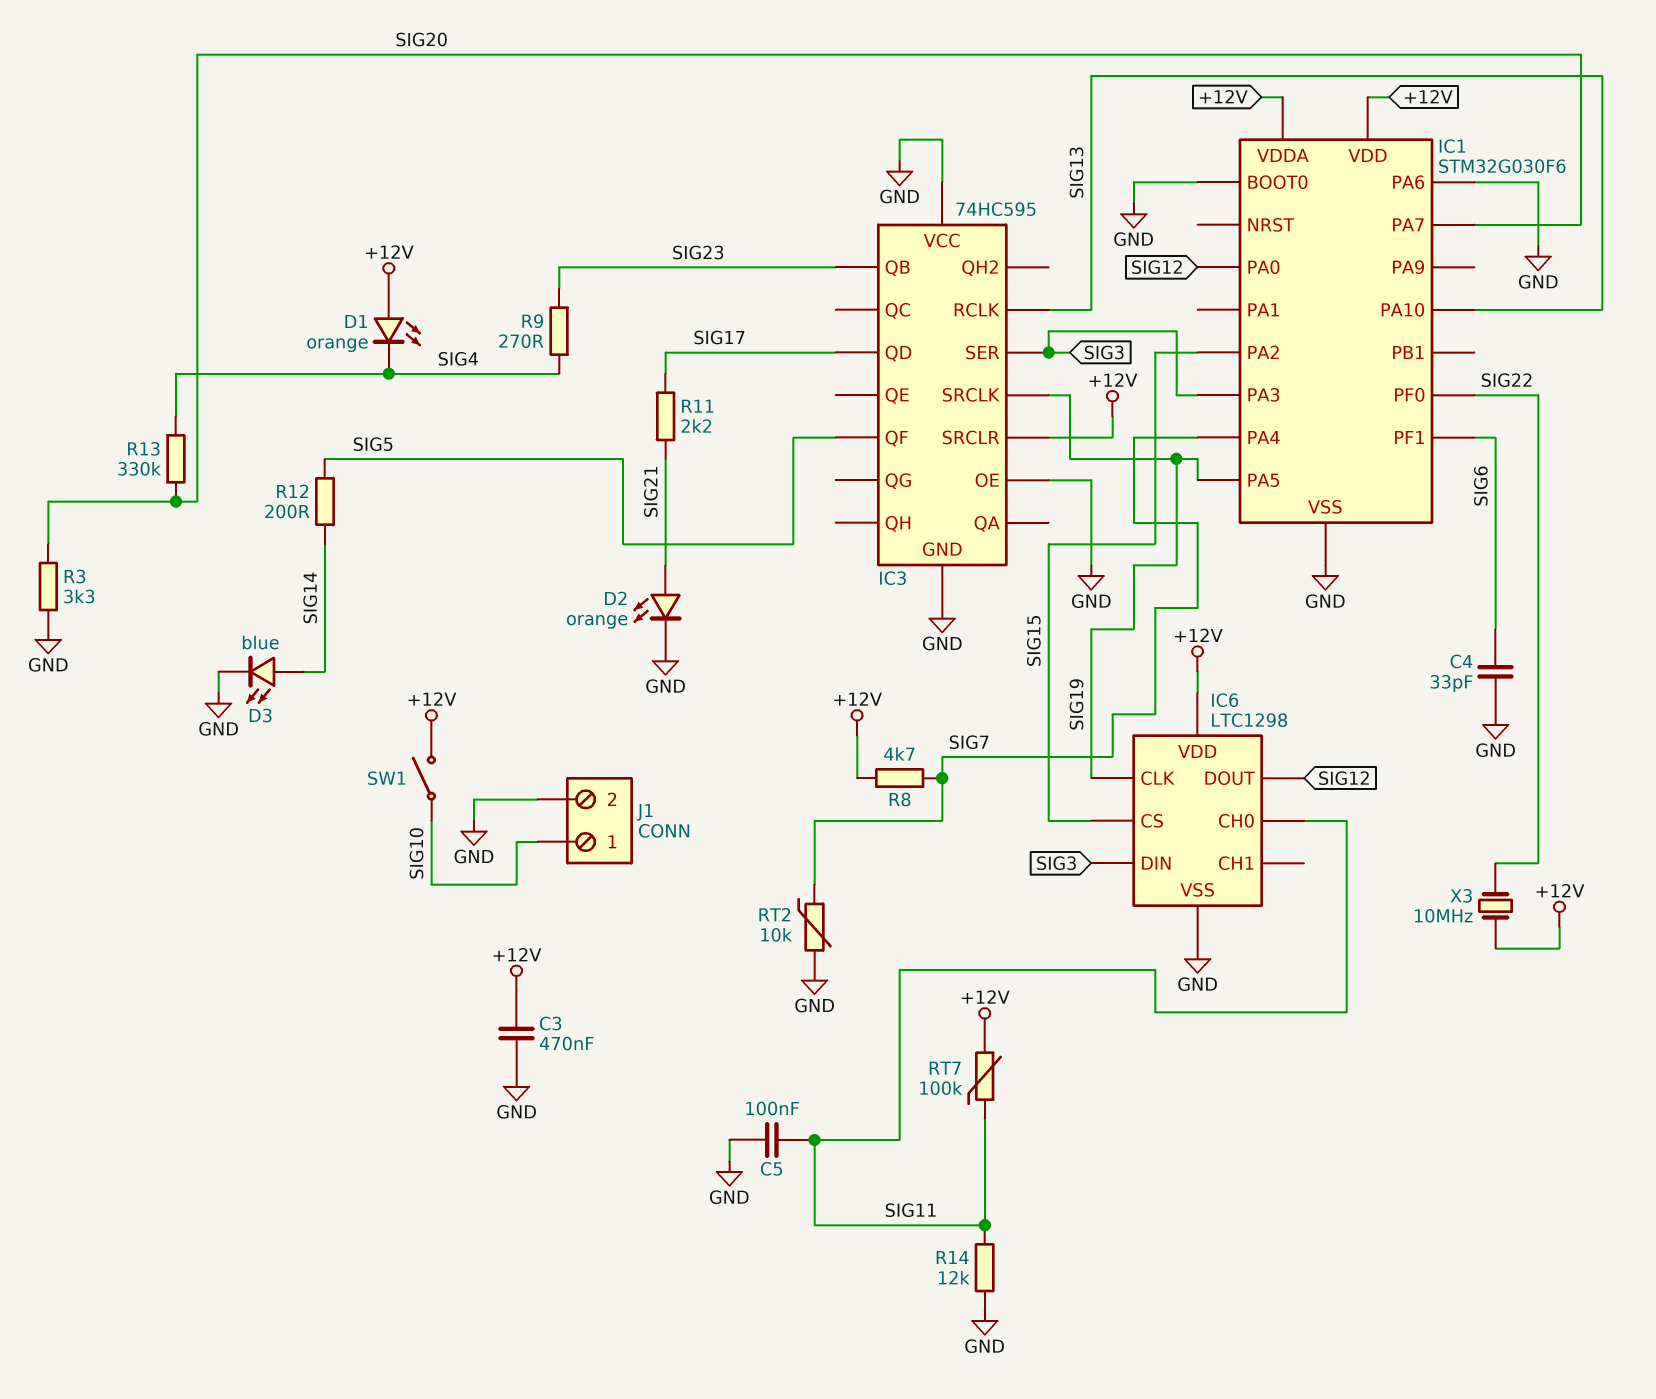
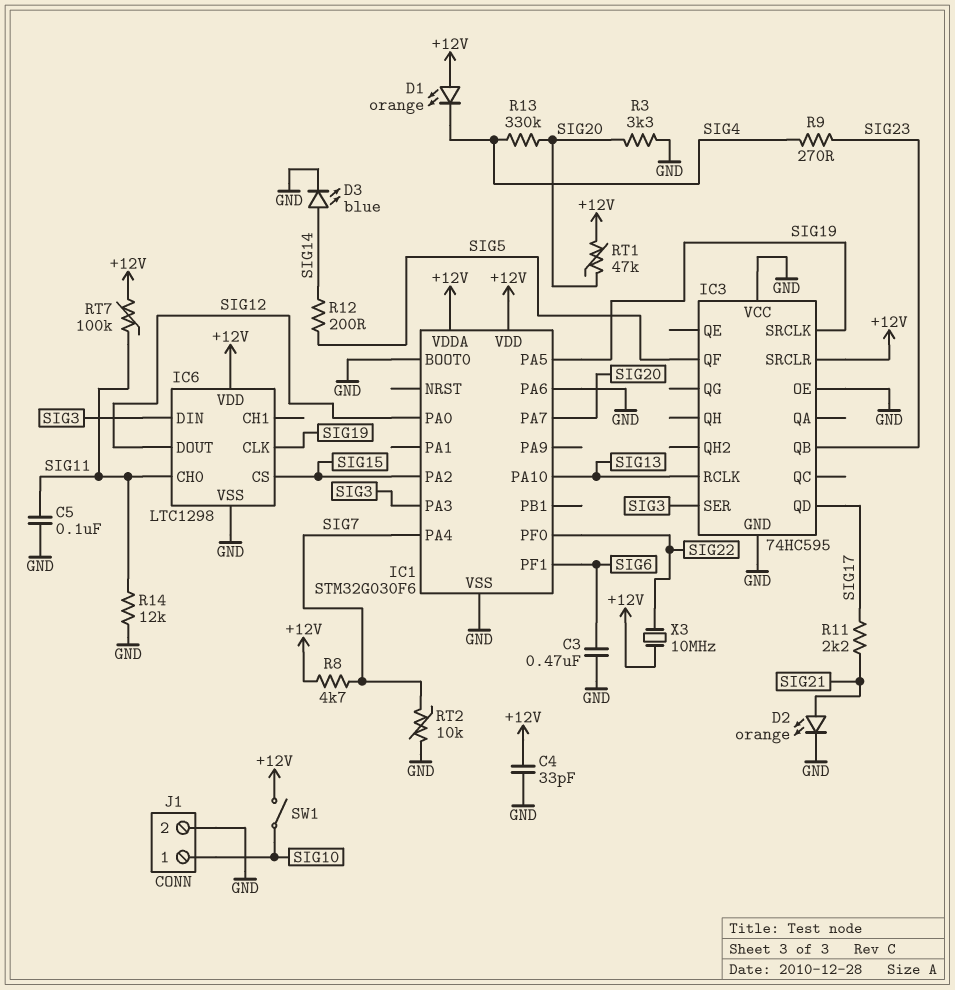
C3: 470nF (+12V, GND) -> 470nF (GND, SIG6)
C4: 33pF (GND, SIG6) -> 33pF (+12V, GND)
RT1: none -> 47k (+12V, SIG20)

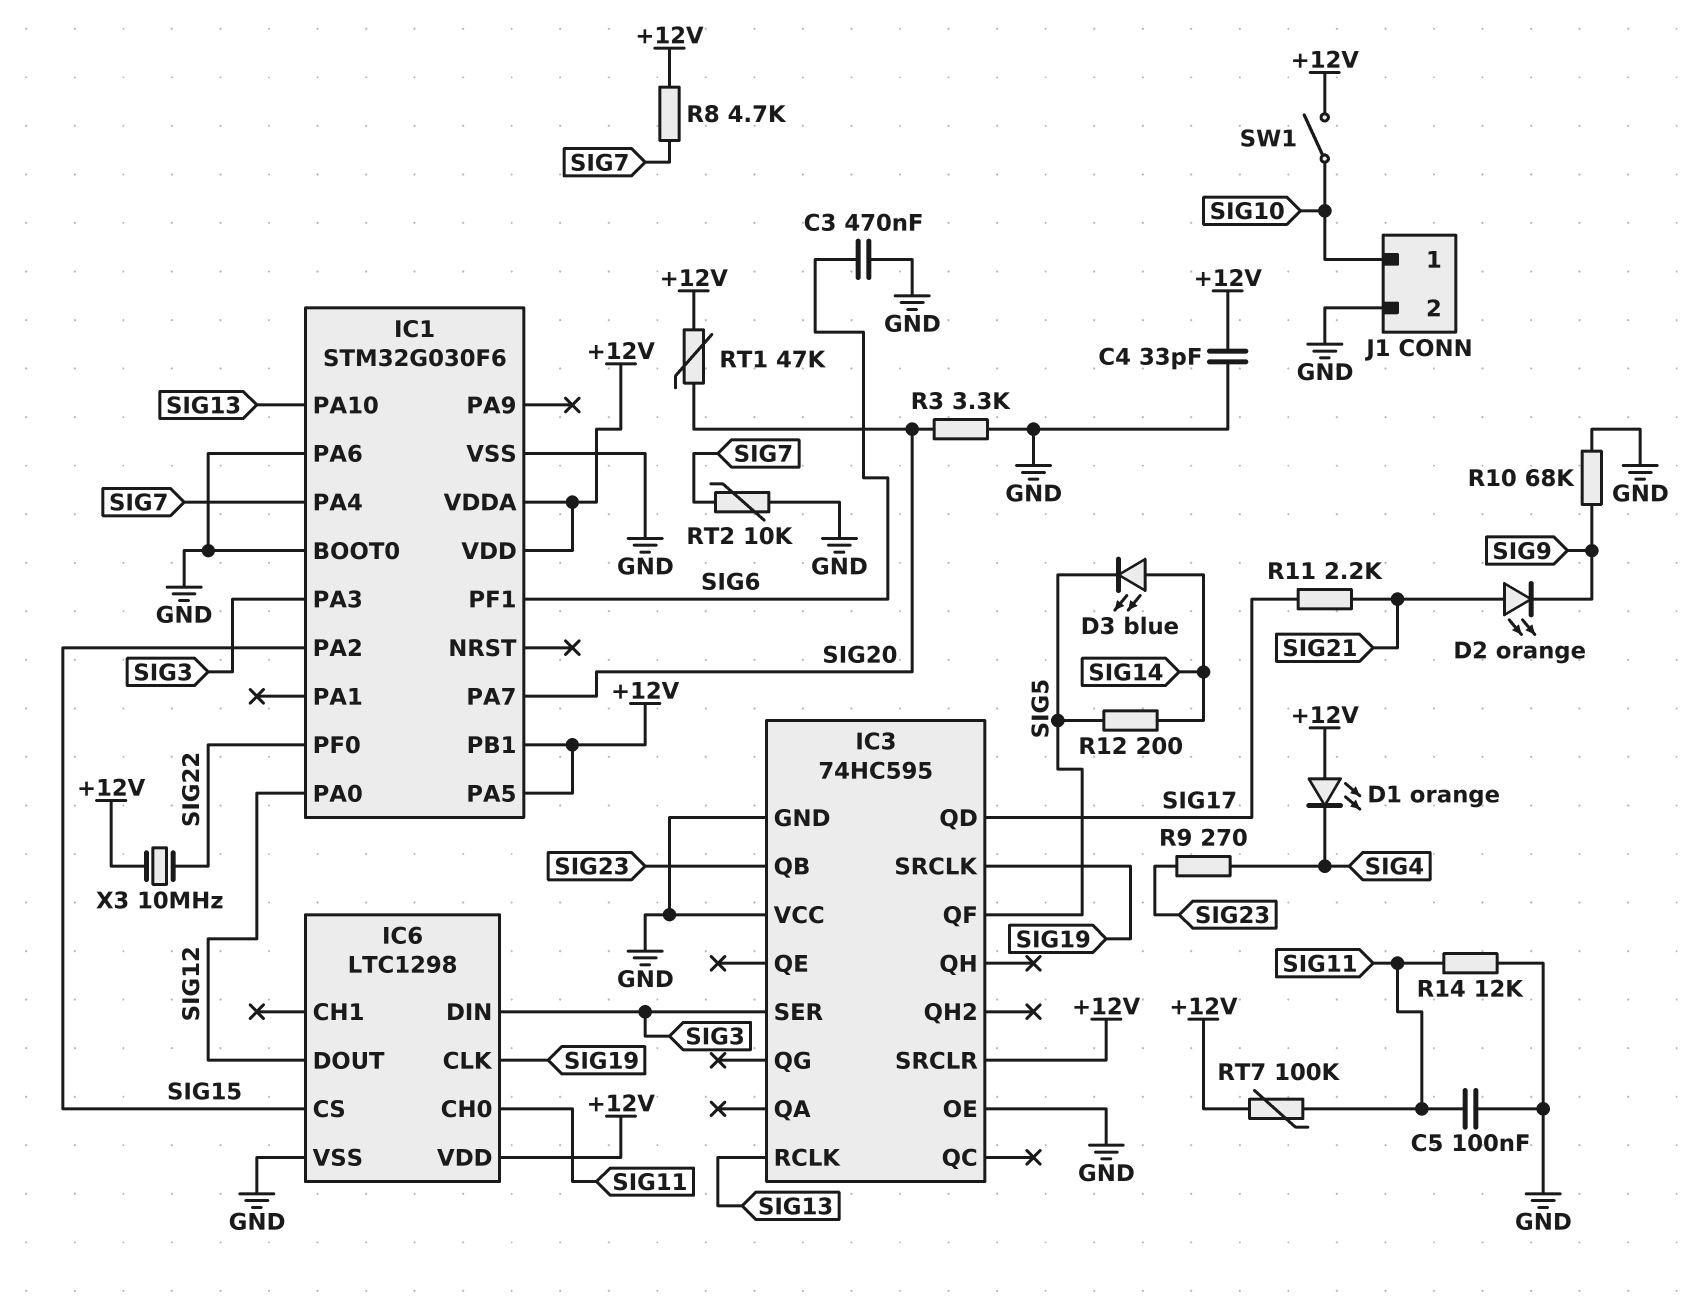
D2: LED orange (A SIG21, K GND) -> LED orange (A SIG21, K SIG9)
D3: LED blue (A SIG14, K GND) -> LED blue (A SIG14, K SIG5)
IC1 pin PA5: SIG19 -> +12V
IC1 pin PB1: none -> +12V
R10: none -> 68k (GND, SIG9)
R13: 330k (SIG4, SIG20) -> none

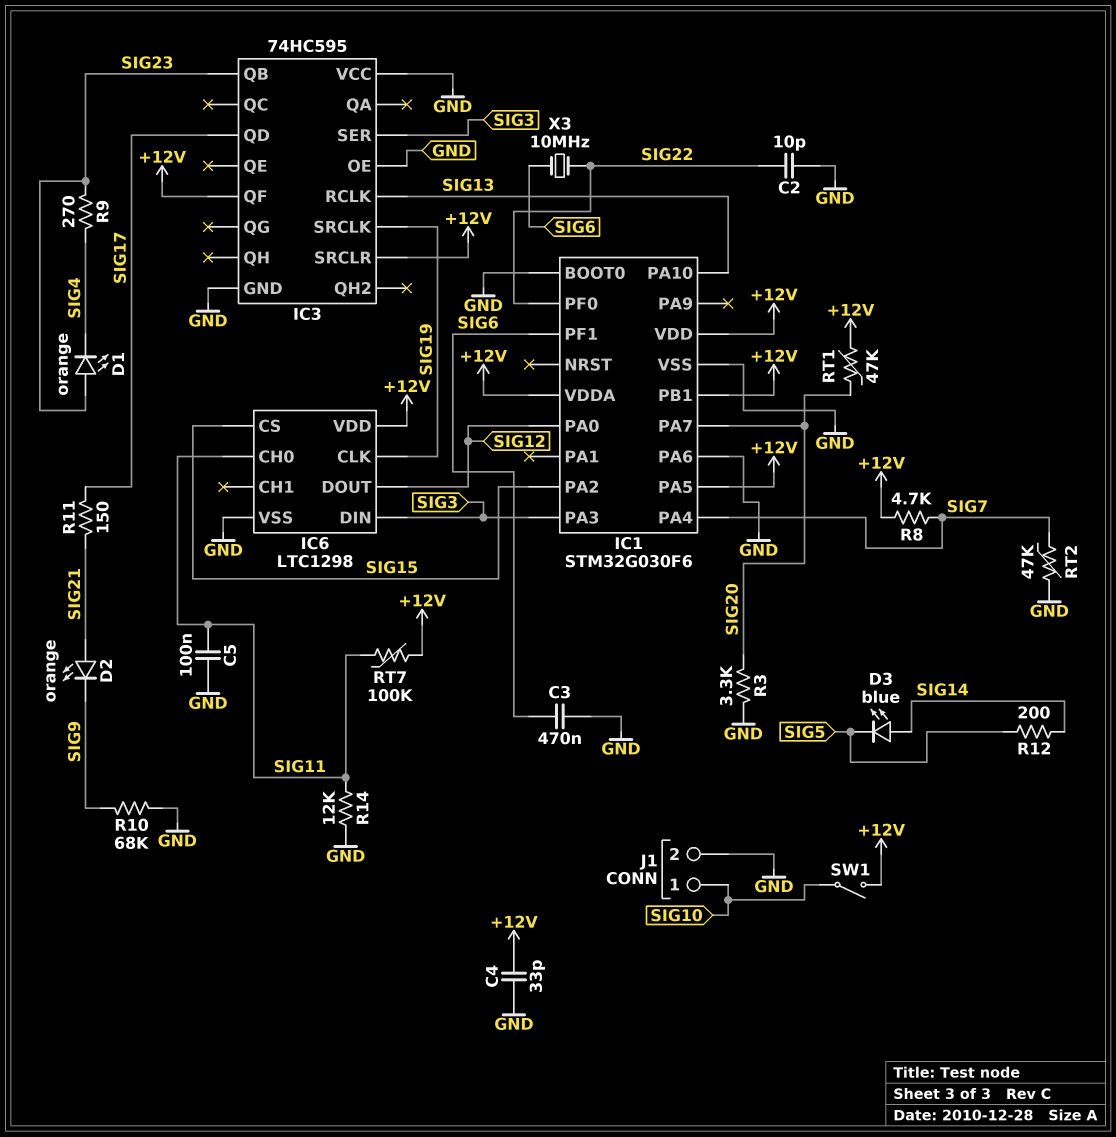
C2: none -> 10pF (GND, SIG22)
D1: LED orange (A +12V, K SIG4) -> LED orange (A SIG23, K SIG4)
IC3 pin QF: SIG5 -> +12V
R11: 2.2k (SIG17, SIG21) -> 150 (SIG17, SIG21)
RT2: 10k (GND, SIG7) -> 47k (GND, SIG7)
X3: 10MHz (+12V, SIG22) -> 10MHz (SIG6, SIG22)

